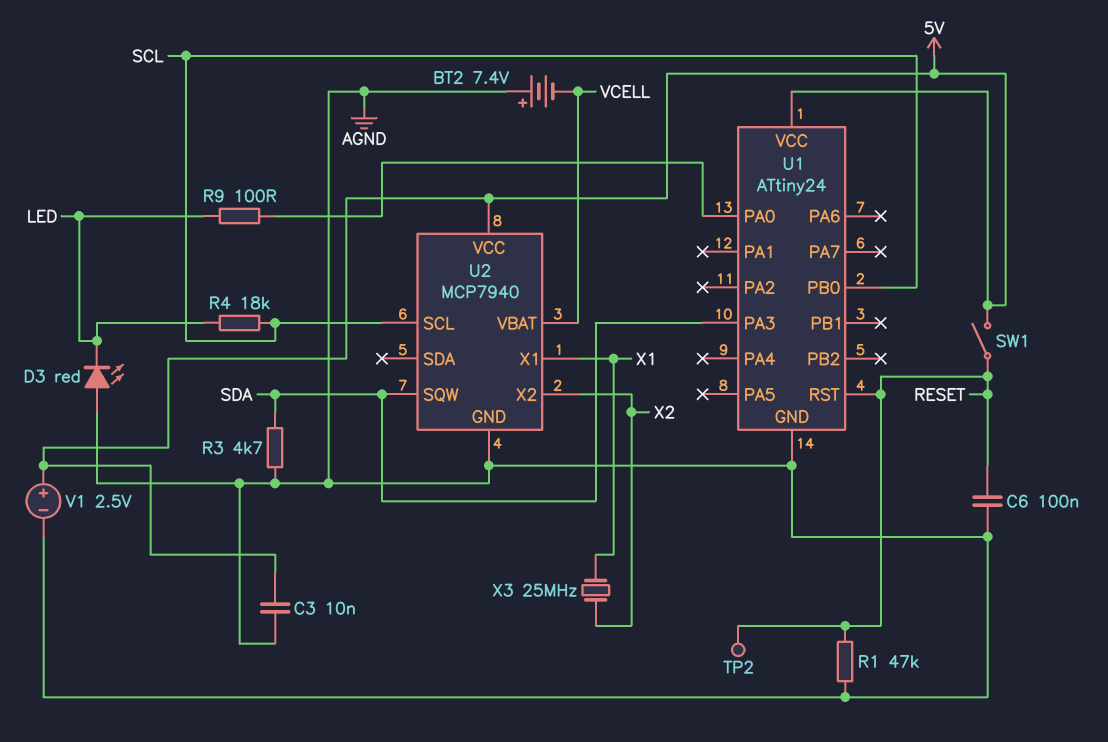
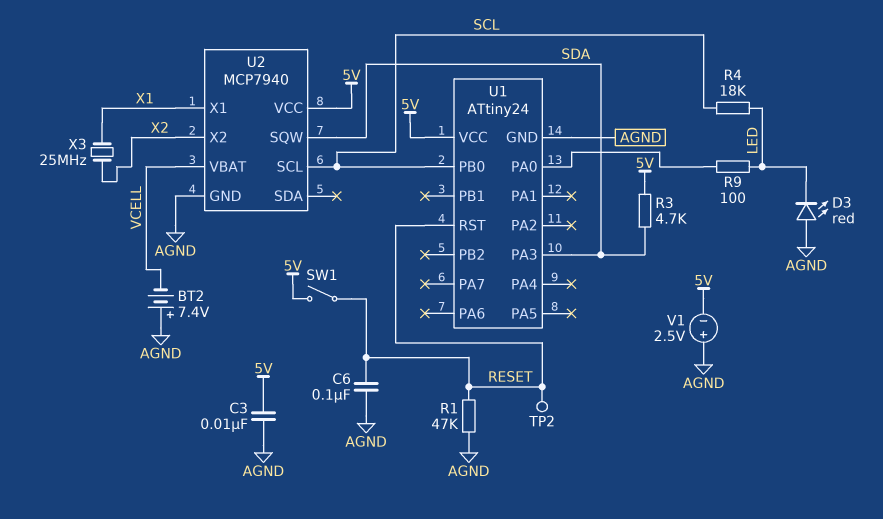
R3: 4.7k (AGND, SDA) -> 4.7k (5V, SDA)
V1: 2.5V (plus 5V, minus AGND) -> 2.5V (plus AGND, minus 5V)

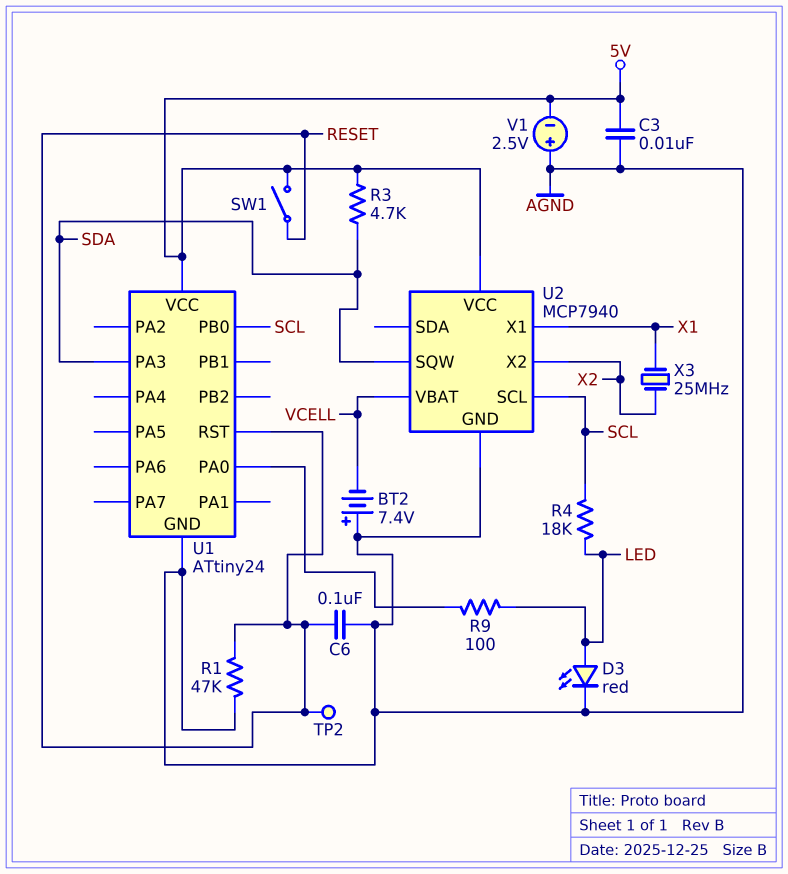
D3: LED red (A AGND, K LED) -> LED red (A LED, K AGND)

